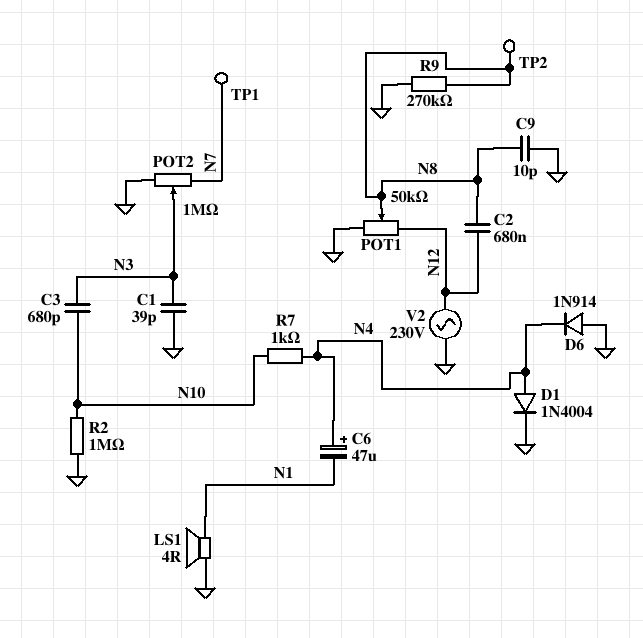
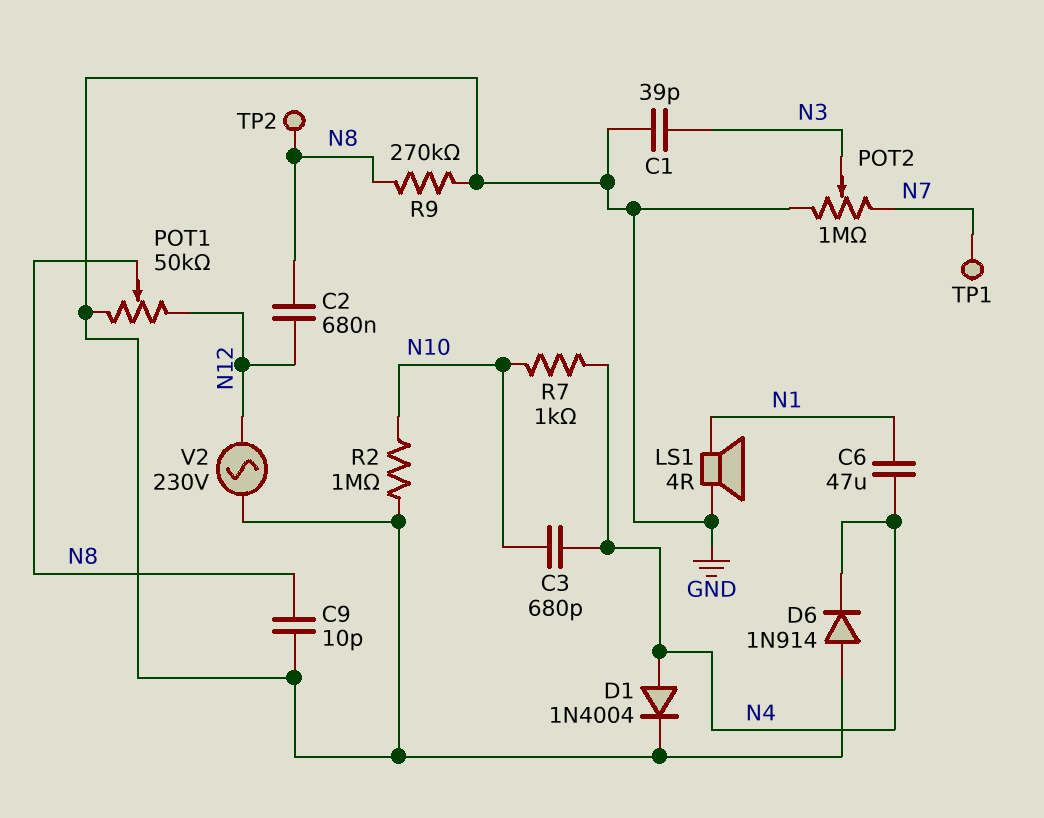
C3: 680pF (N3, N10) -> 680pF (N4, N10)
C6: 47uF (plus N4, minus N1) -> 47uF (N1, N4)

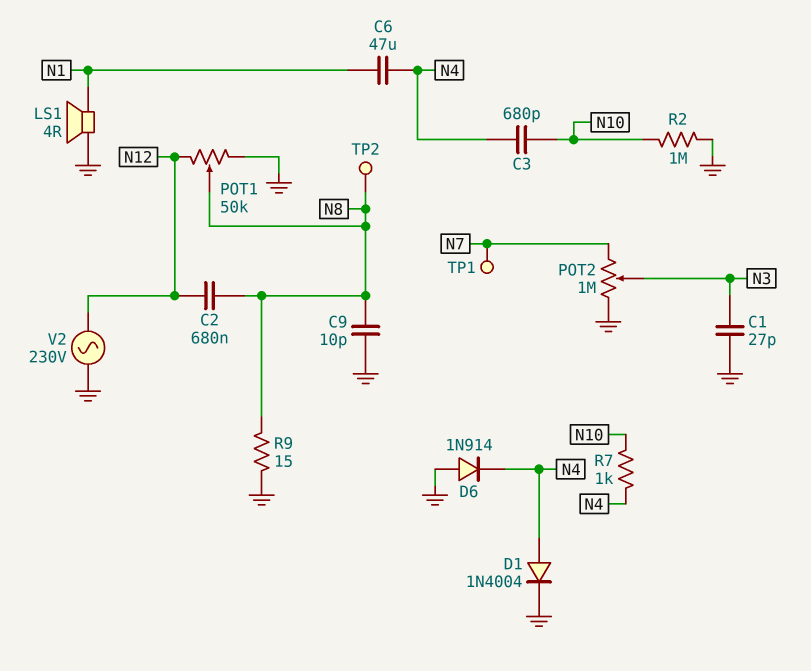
C1: 39pF (GND, N3) -> 27pF (GND, N3)
R9: 270k (GND, N8) -> 15 (GND, N8)

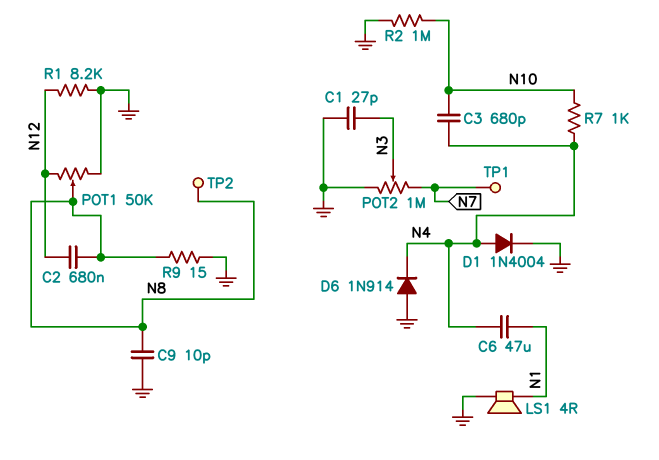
R1: none -> 8.2k (GND, N12)
V2: AC 230V (GND, N12) -> none

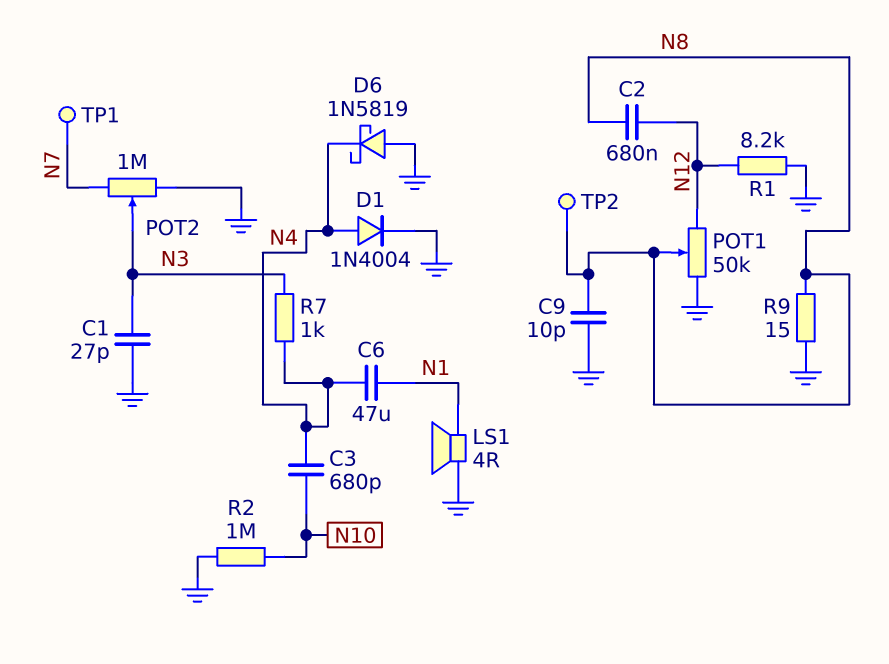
D6: diode 1N914 (A GND, K N4) -> schottky 1N5819 (A GND, K N4)
R7: 1k (N4, N10) -> 1k (N3, N4)

